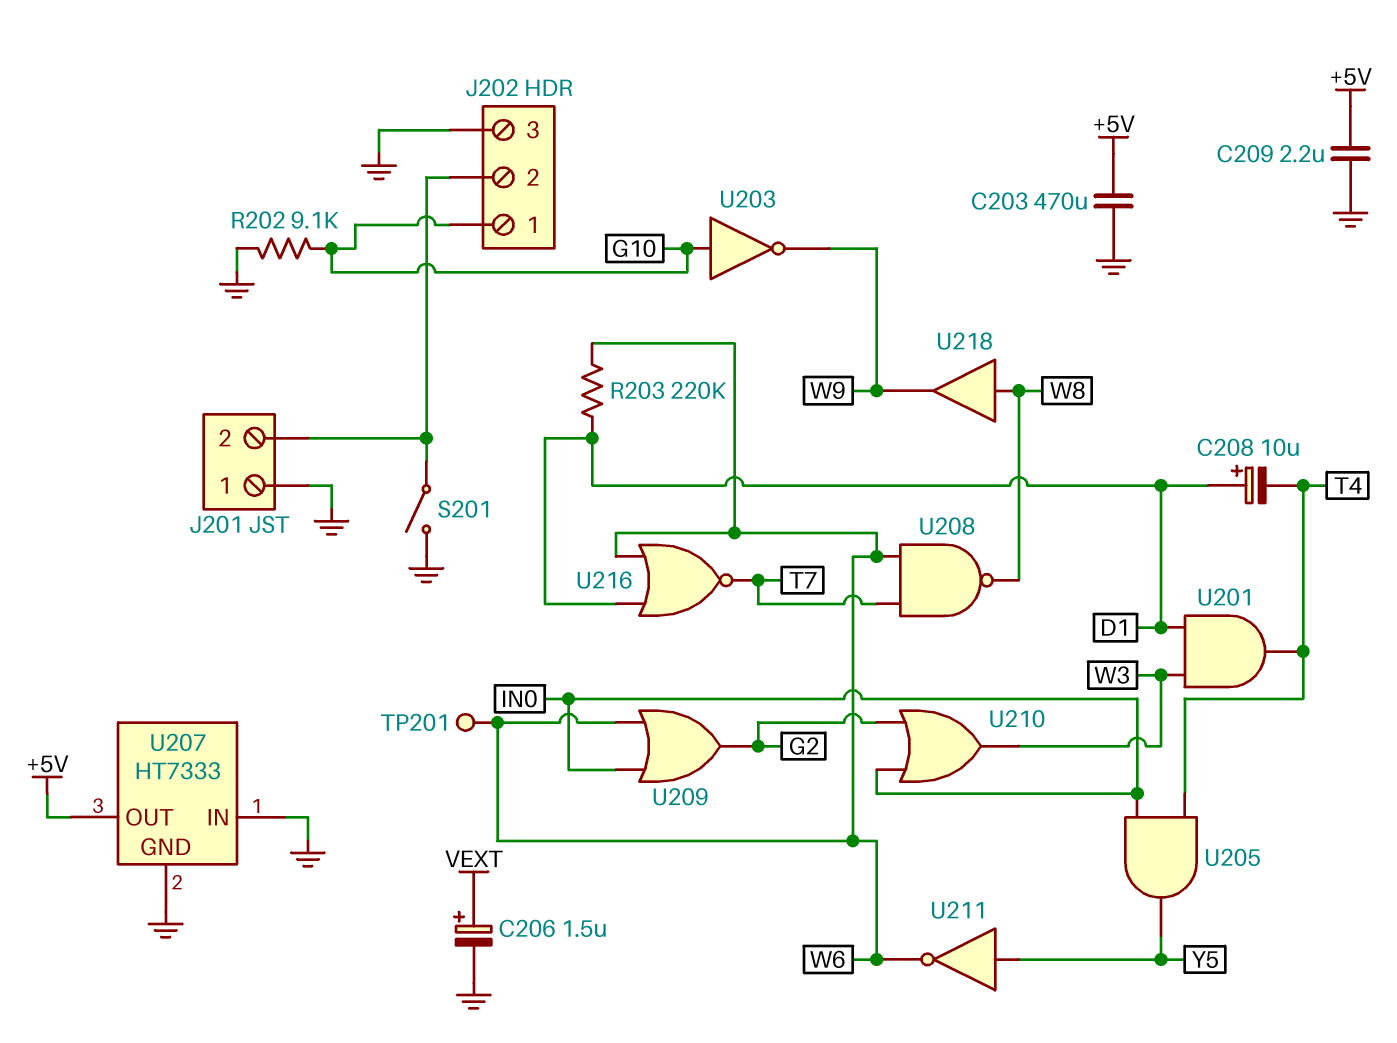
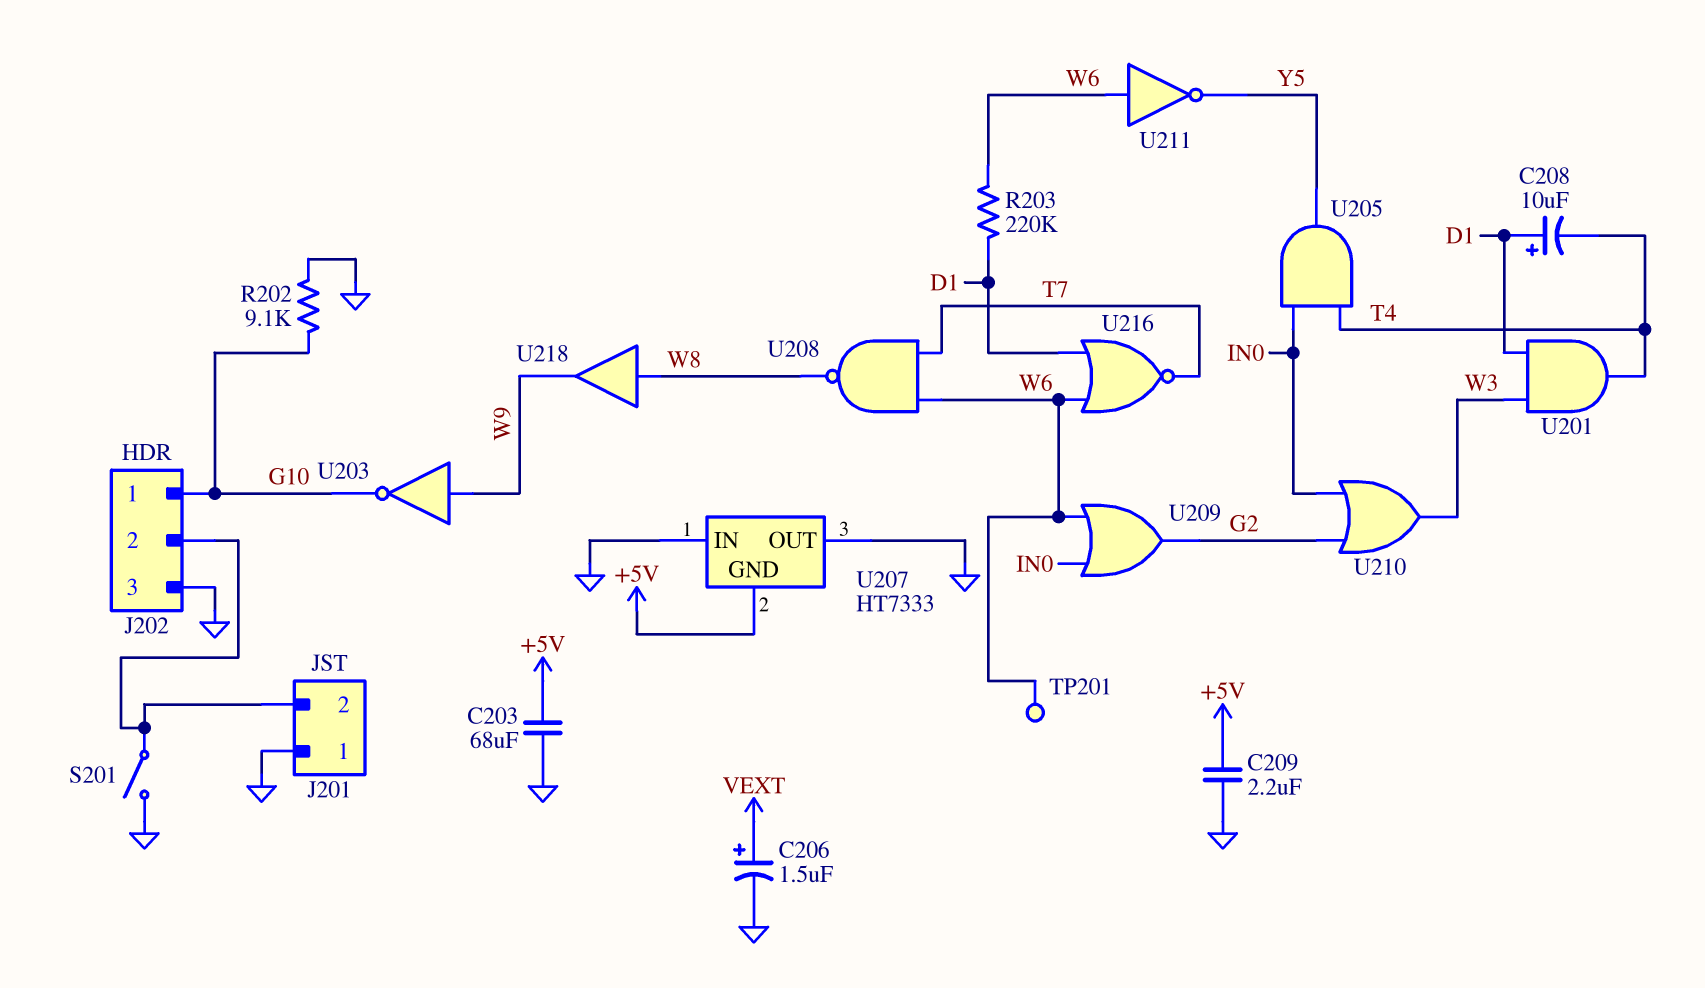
C203: 470uF (+5V, GND) -> 68uF (+5V, GND)
U203: NOT (in G10, out W9) -> NOT (in W9, out G10)
U207 pin GND: GND -> +5V
U207 pin OUT: +5V -> GND
U211: NOT (in Y5, out W6) -> NOT (in W6, out Y5)

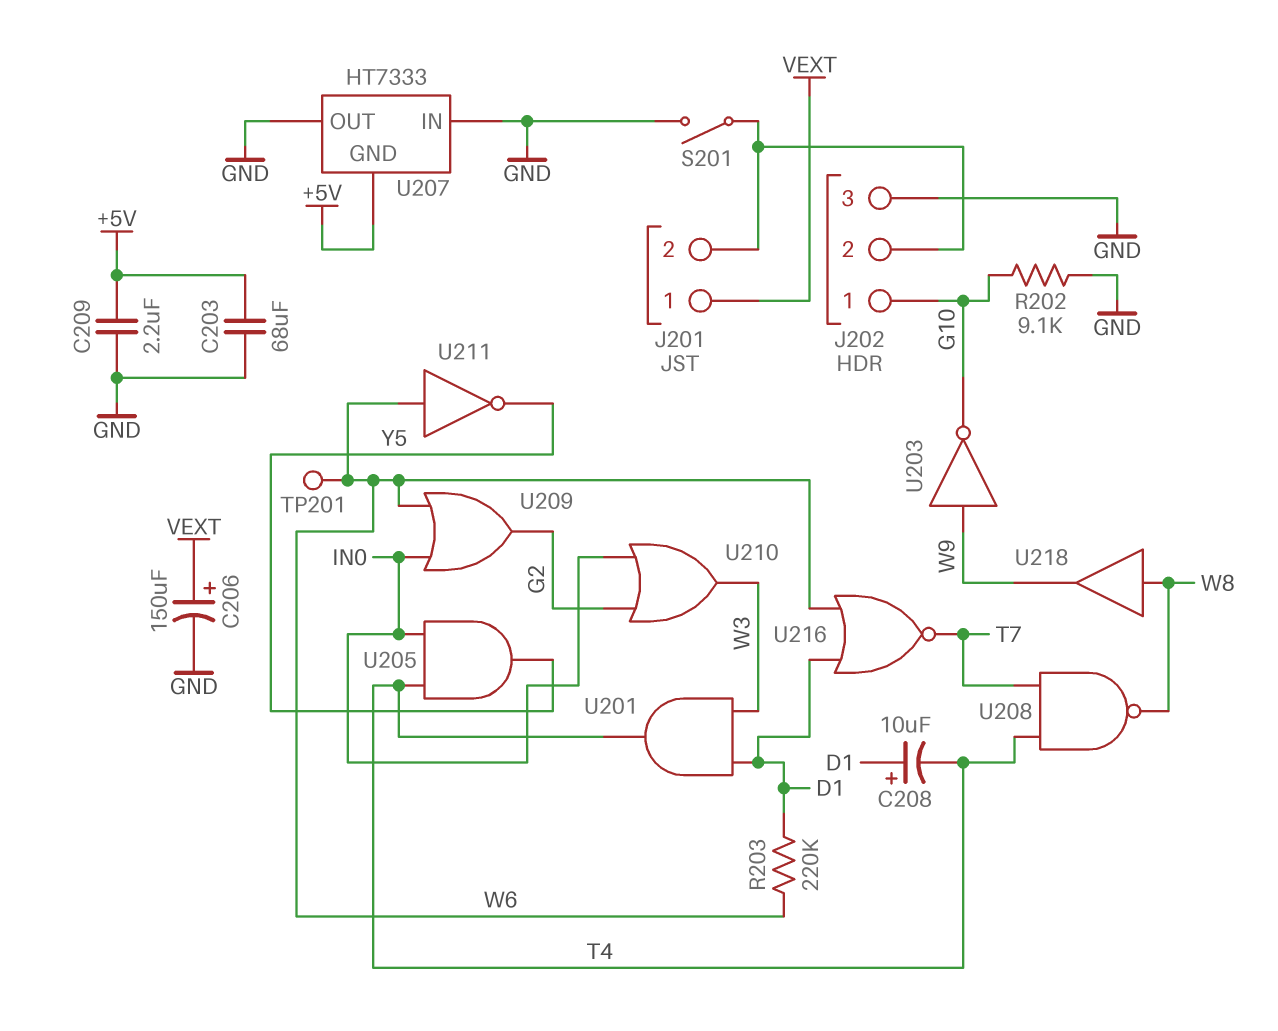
C206: 1.5uF (plus VEXT, minus GND) -> 150uF (plus VEXT, minus GND)
J201 pin 1: GND -> VEXT
U208: NAND (in T7, in W6, out W8) -> NAND (in T4, in T7, out W8)

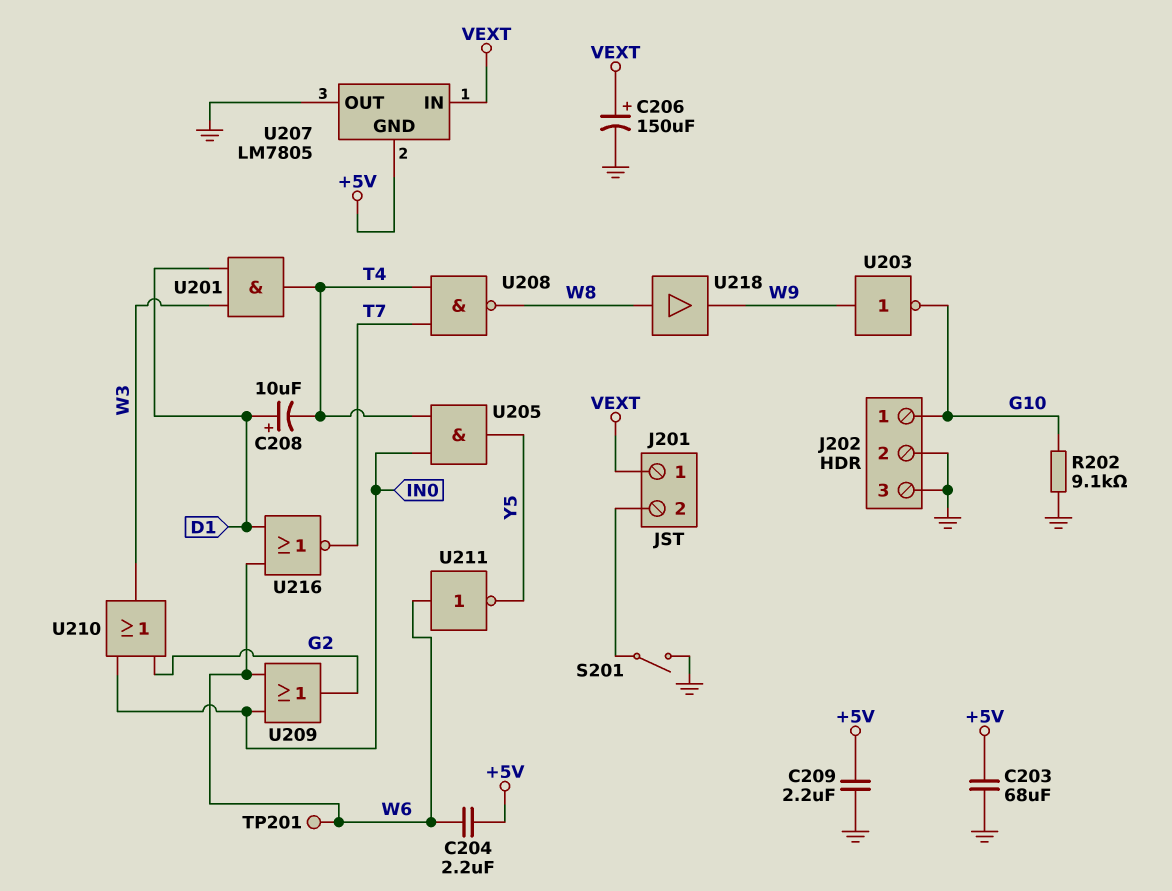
C204: none -> 2.2uF (+5V, W6)
J202 pin 2: J201/2 -> GND
R203: 220k (D1, W6) -> none
U207: HT7333 -> LM7805
U207 pin IN: GND -> VEXT

